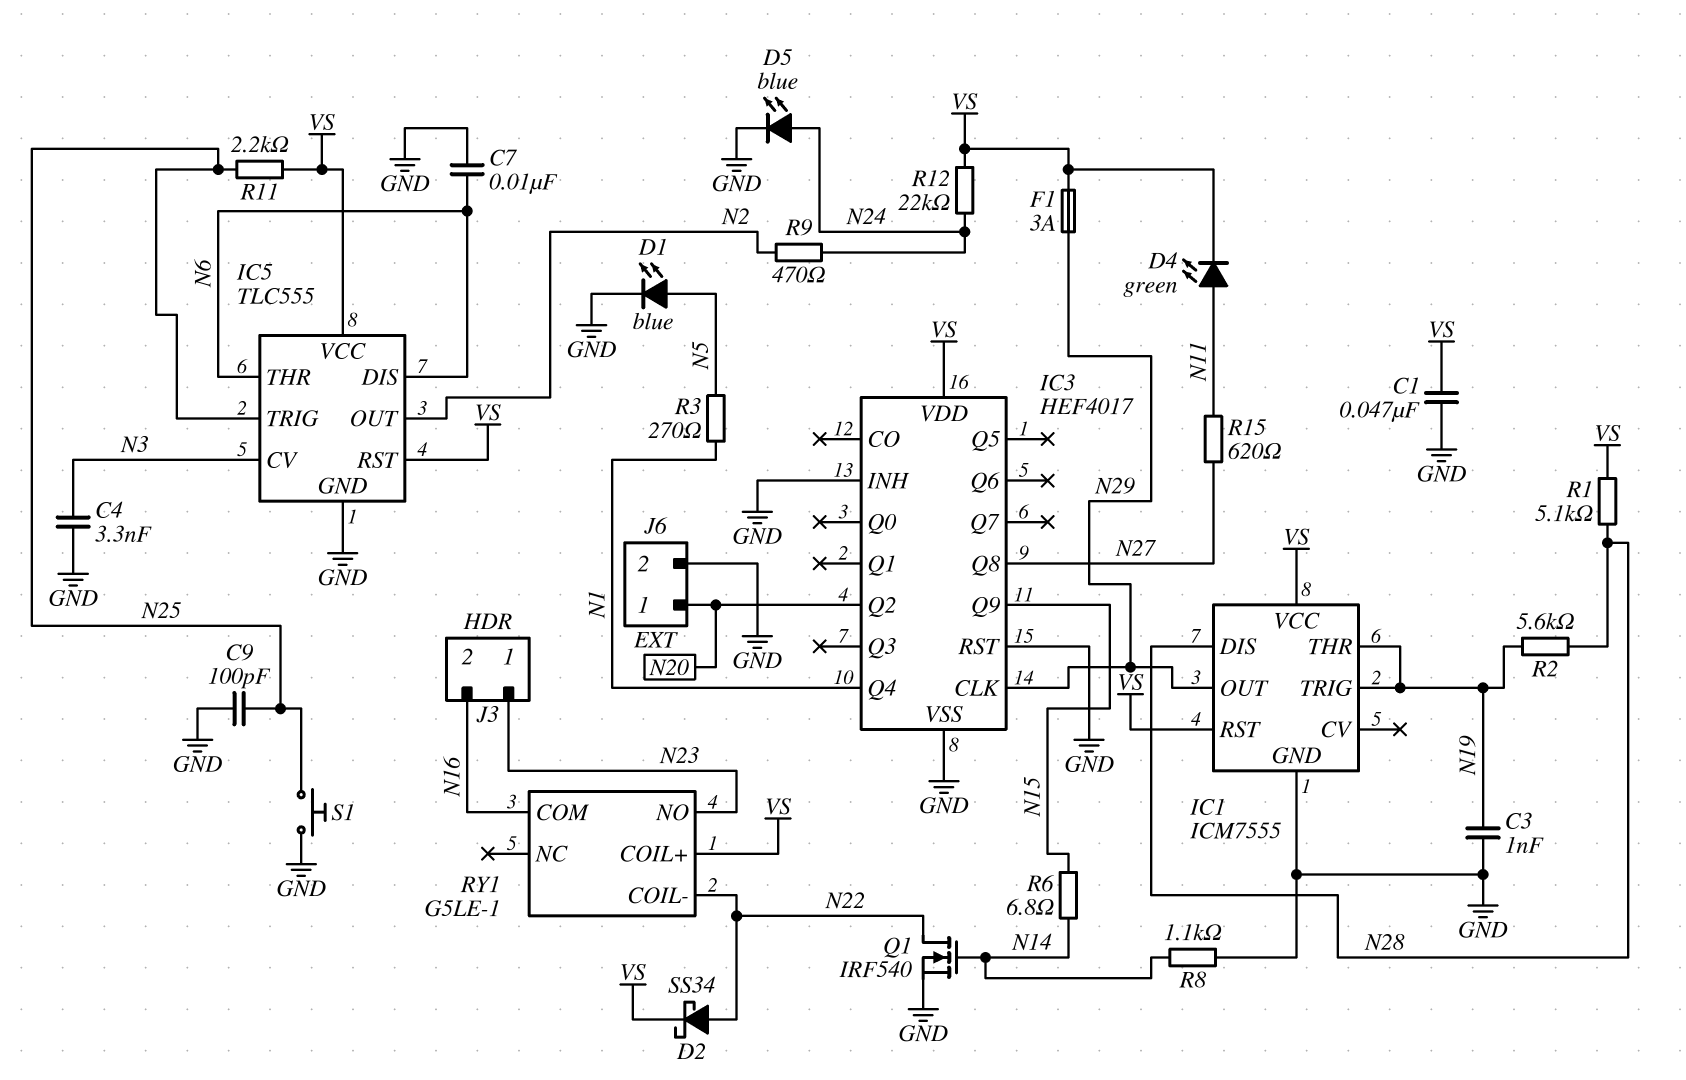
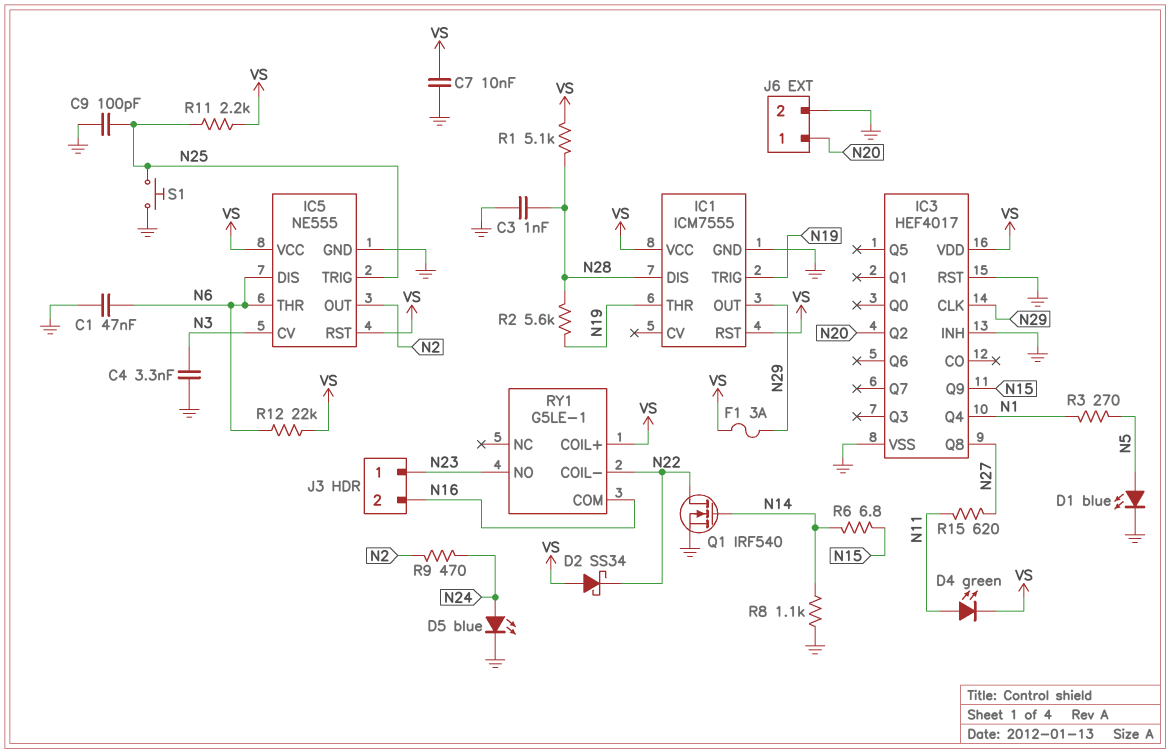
C1: 47nF (GND, VS) -> 47nF (GND, N6)
C3: 1nF (GND, N19) -> 1nF (GND, N28)
C7: 10nF (GND, N6) -> 10nF (GND, VS)
D2: schottky SS34 (A N22, K VS) -> schottky SS34 (A VS, K N22)
IC5: TLC555 -> NE555
R12: 22k (N24, VS) -> 22k (N6, VS)

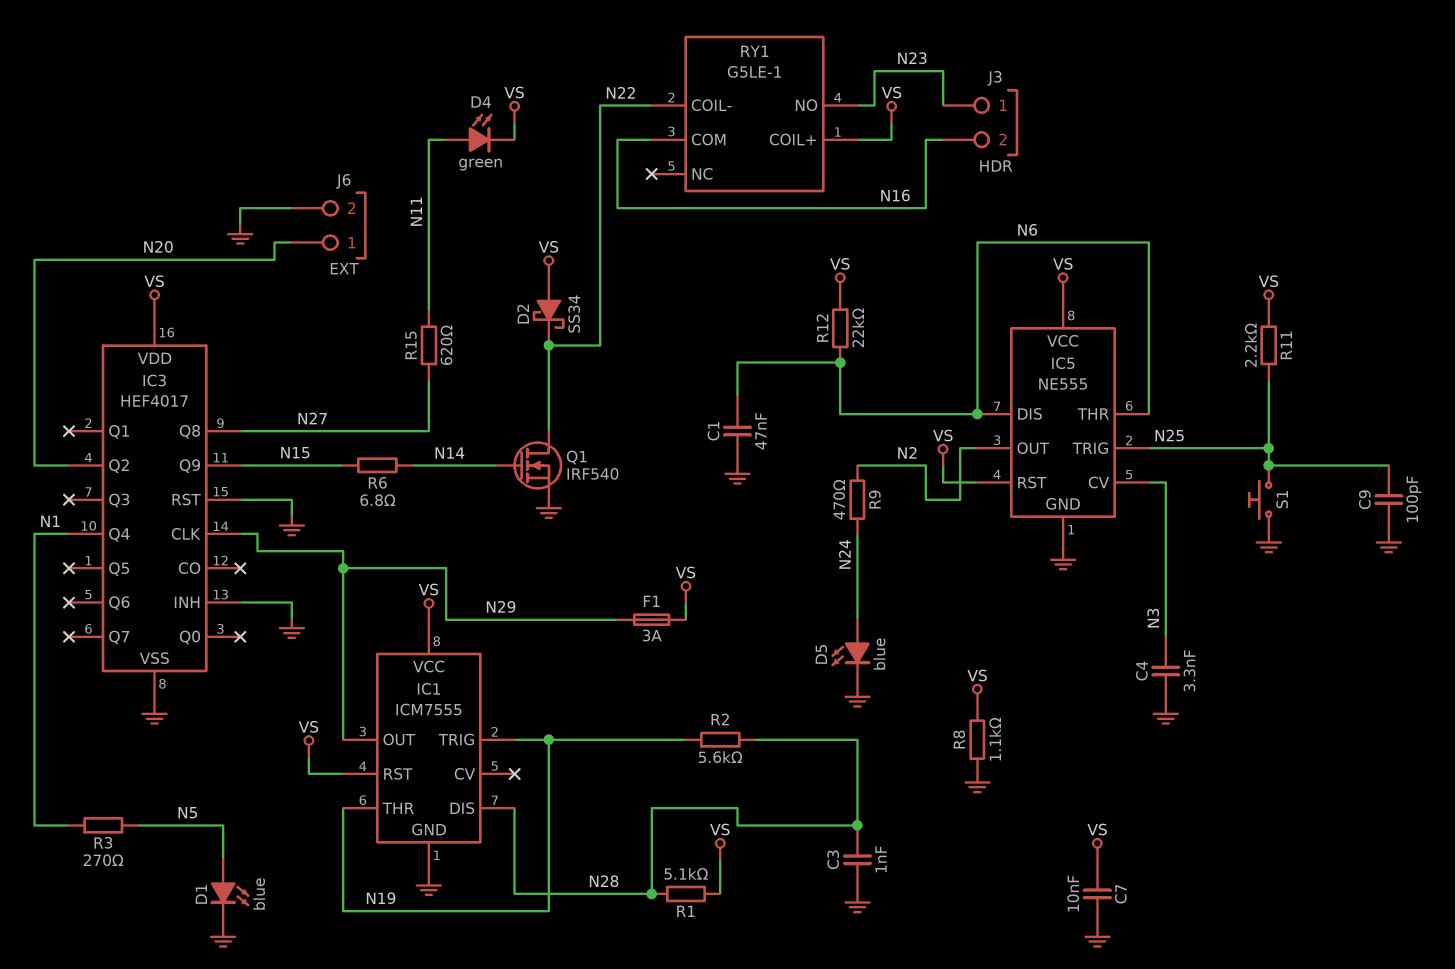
R8: 1.1k (GND, N14) -> 1.1k (GND, VS)

